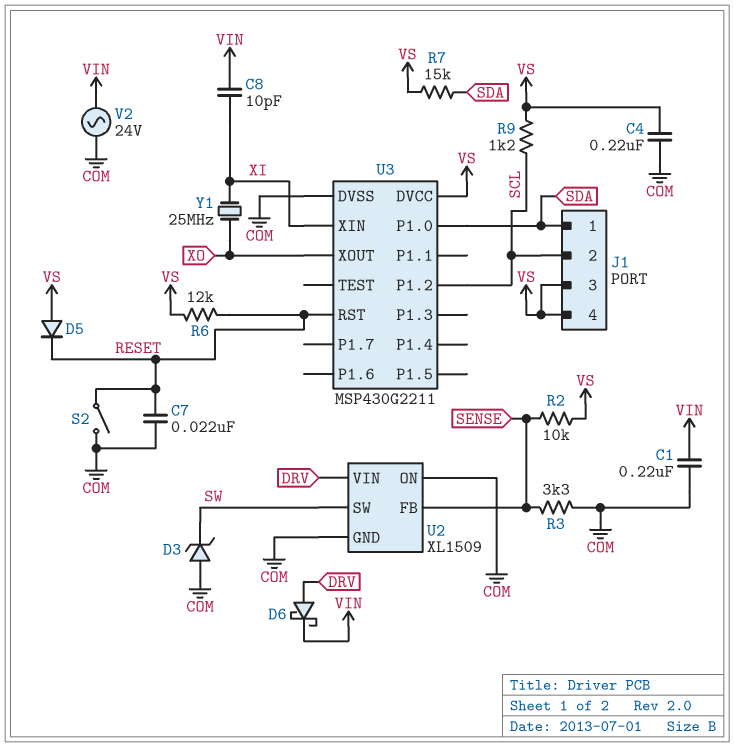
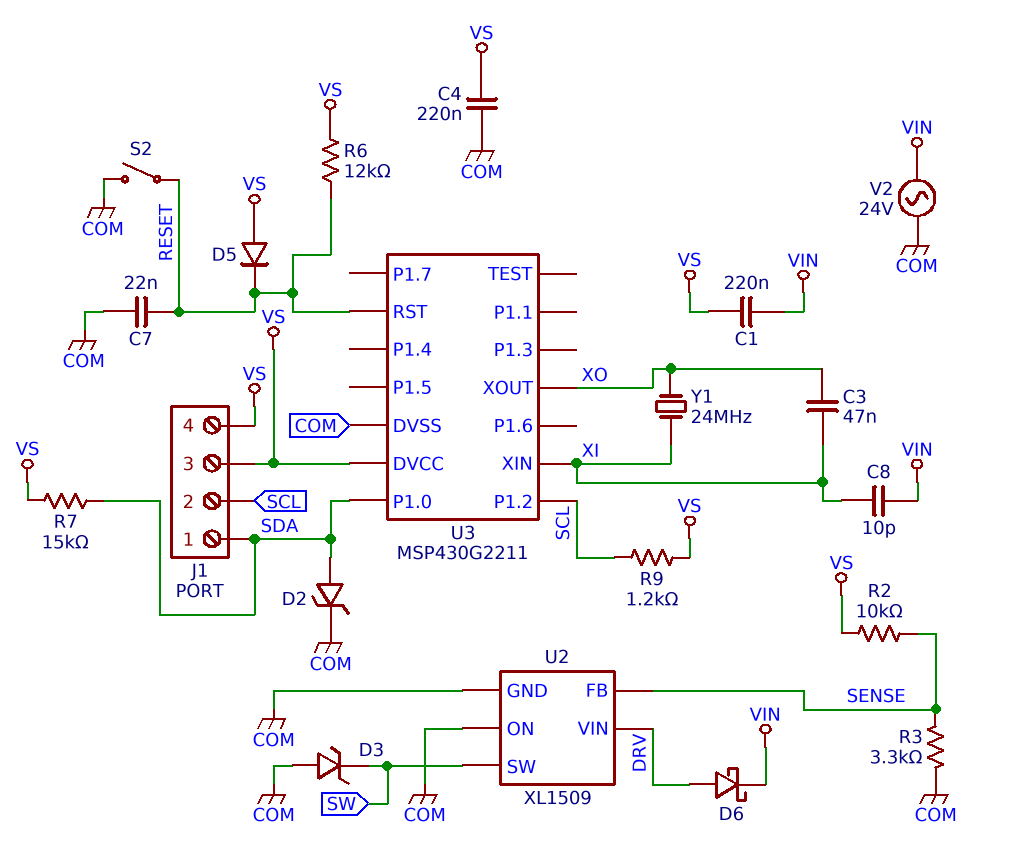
C1: 220nF (COM, VIN) -> 220nF (VIN, VS)
C3: none -> 47nF (XI, XO)
D2: none -> zener (A SDA, K COM)
Y1: 25MHz (XI, XO) -> 24MHz (XI, XO)

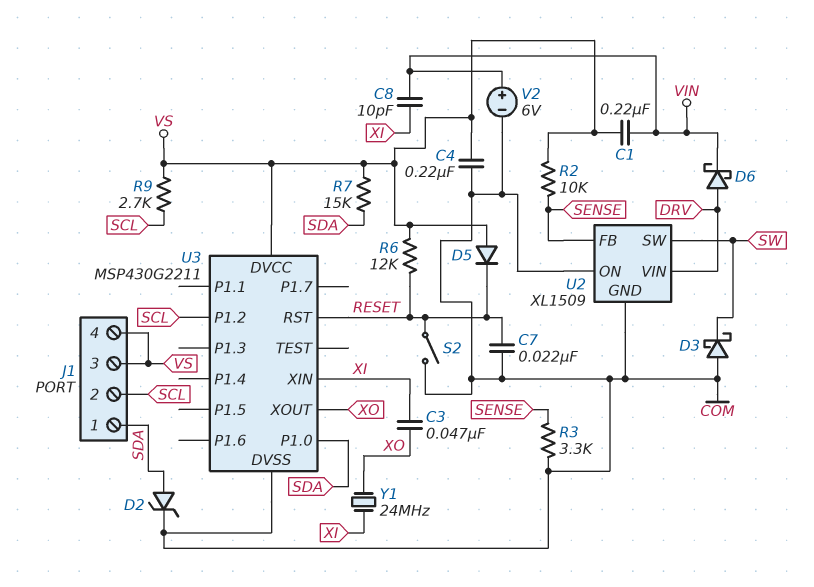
D3: zener (A COM, K SW) -> schottky (A COM, K SW)
R9: 1.2k (SCL, VS) -> 2.7k (SCL, VS)
V2: AC 24V (COM, VIN) -> 6V (plus VIN, minus COM)

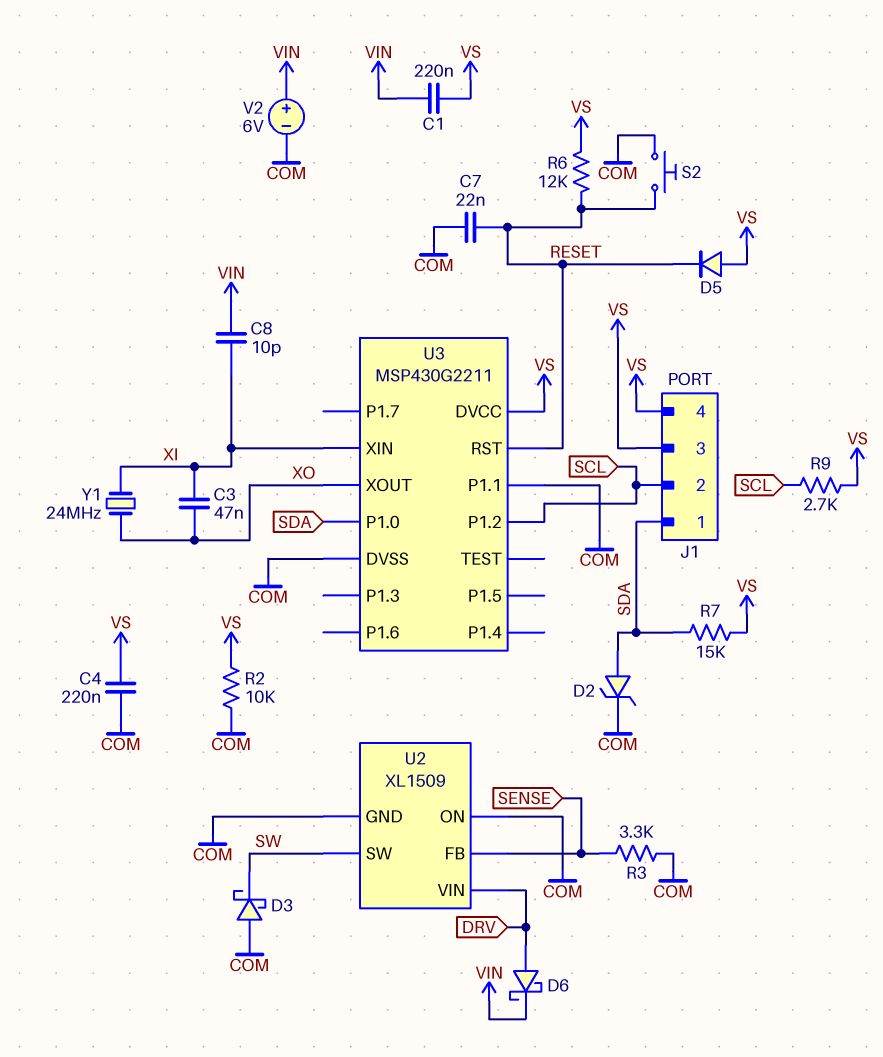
R2: 10k (SENSE, VS) -> 10k (COM, VS)
S2: switch (COM, RESET) -> button (COM, RESET)
U3 pin P1.1: none -> COM

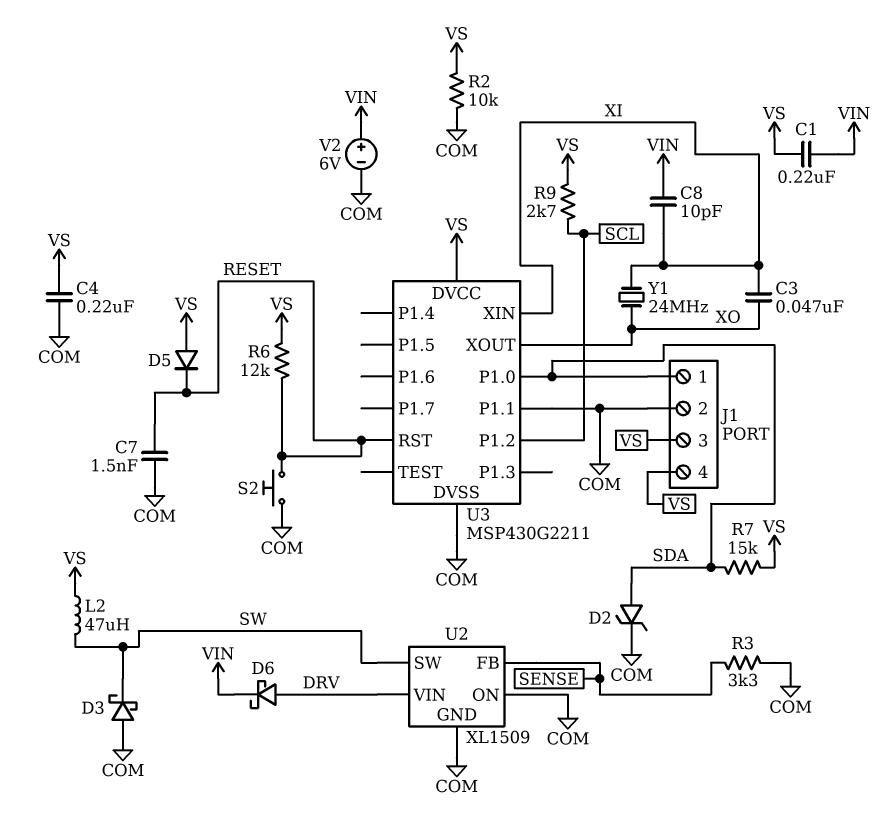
C7: 22nF (COM, RESET) -> 1.5nF (COM, RESET)
J1 pin 2: SCL -> COM
L2: none -> 47uH (SW, VS)

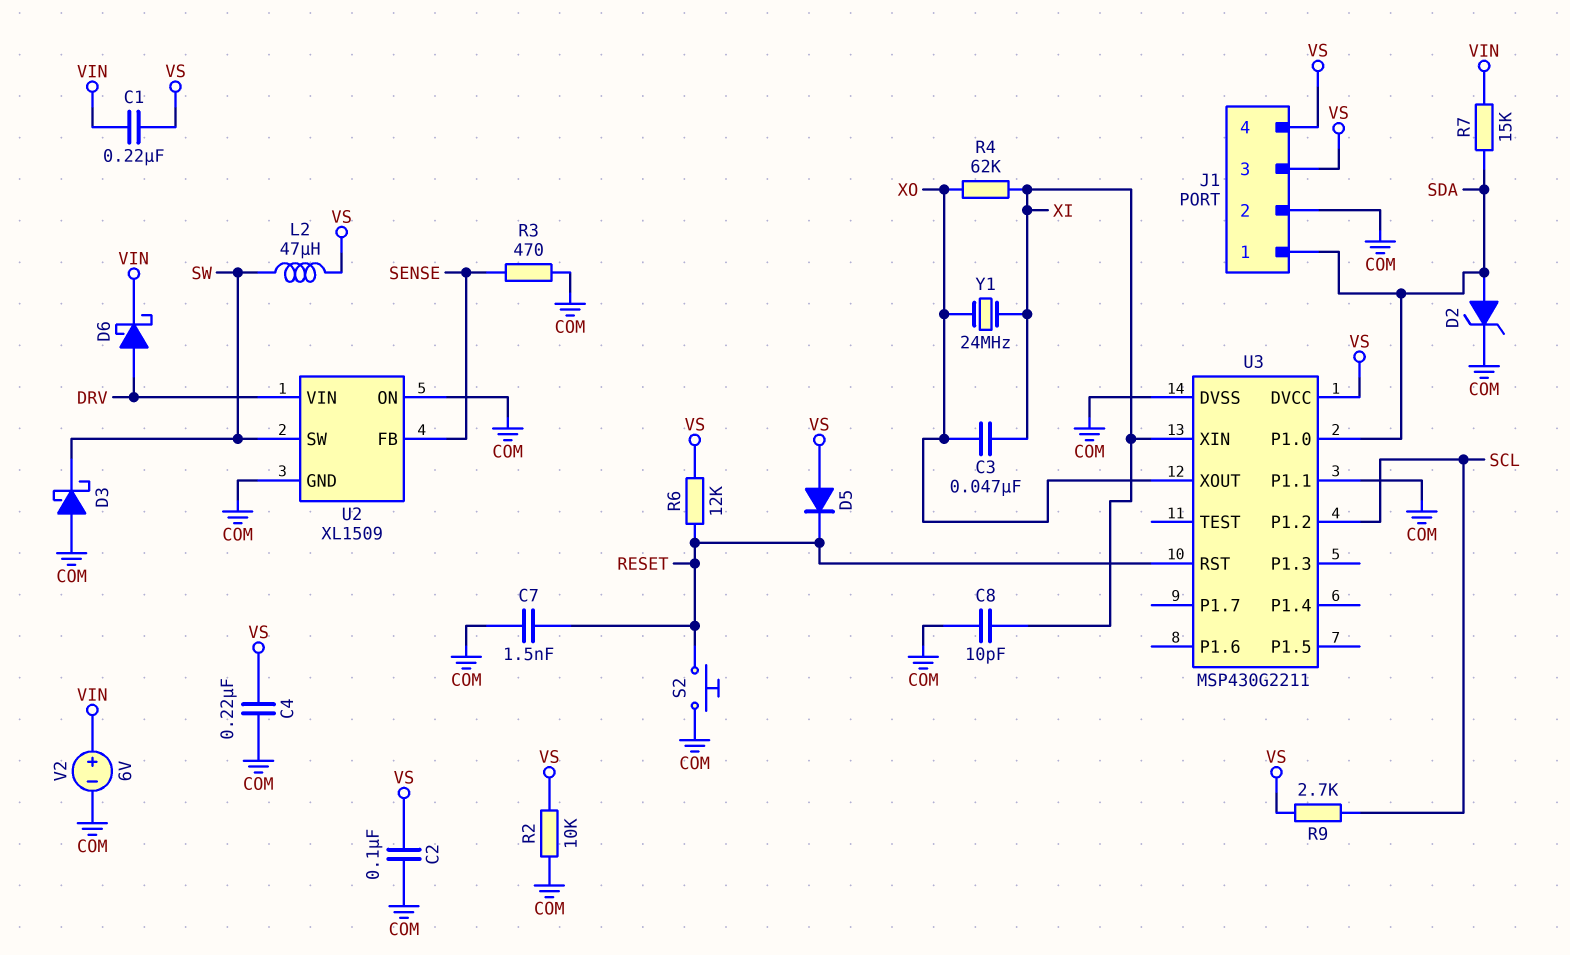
C2: none -> 100nF (COM, VS)
C8: 10pF (VIN, XI) -> 10pF (COM, XI)
R3: 3.3k (COM, SENSE) -> 470 (COM, SENSE)
R4: none -> 62k (XI, XO)
R7: 15k (SDA, VS) -> 15k (SDA, VIN)

